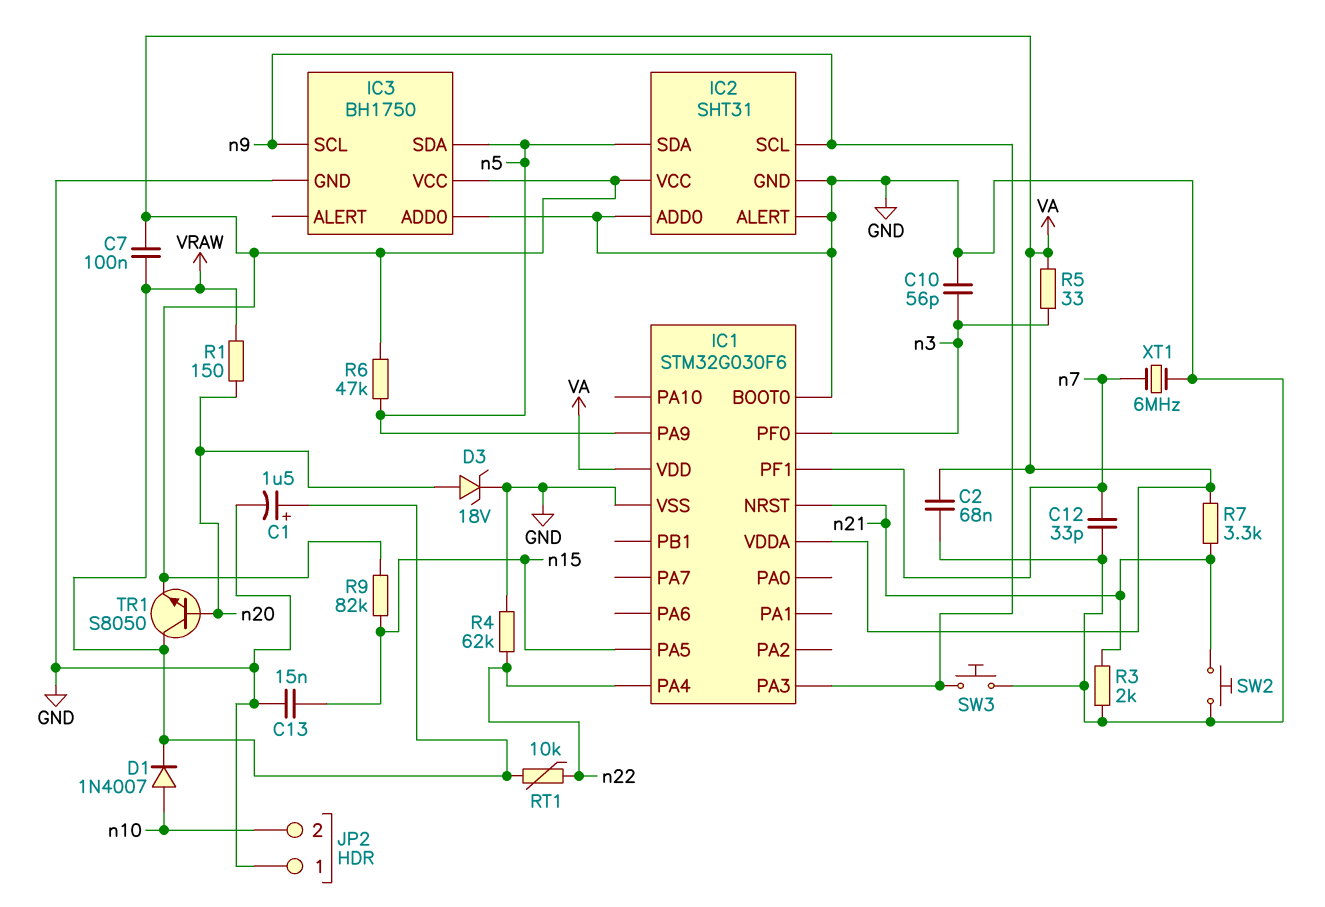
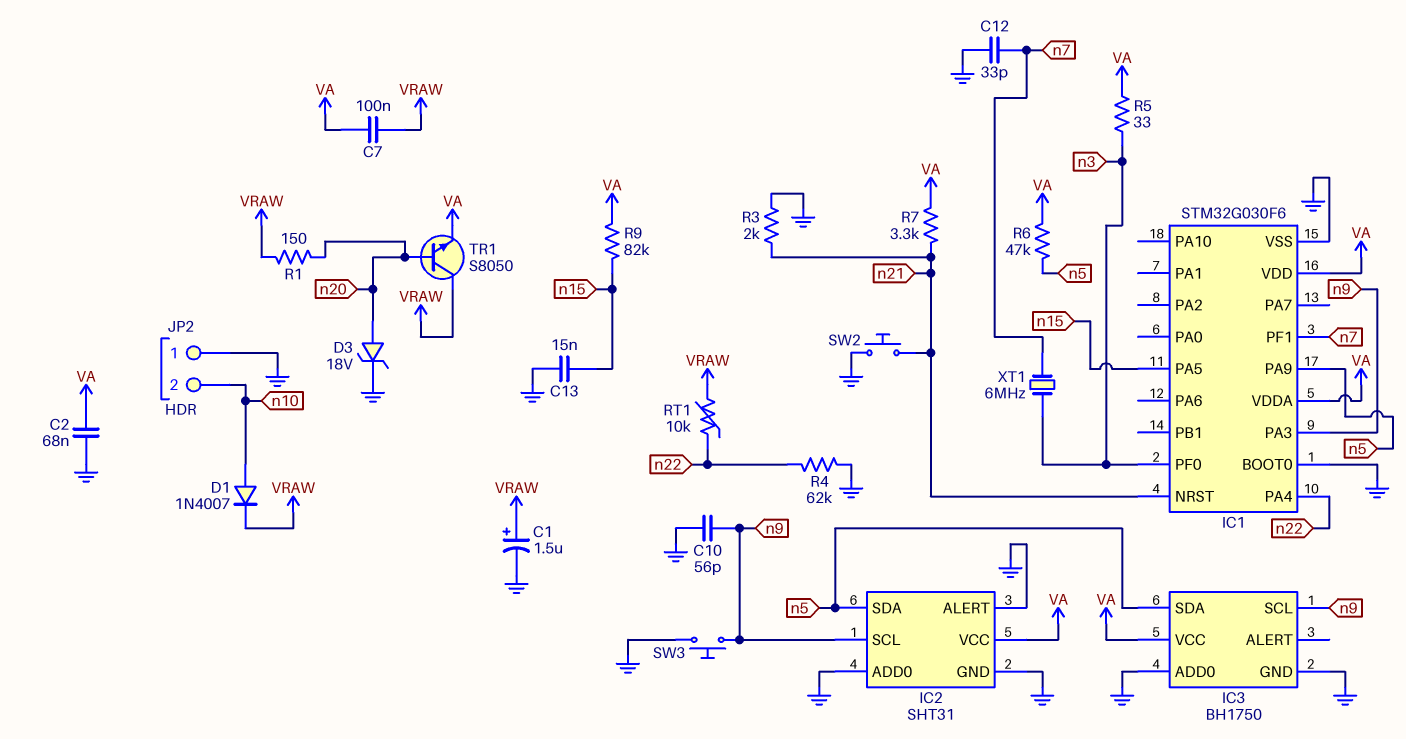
C10: 56pF (GND, n3) -> 56pF (GND, n9)
XT1: 6MHz (GND, n7) -> 6MHz (n3, n7)

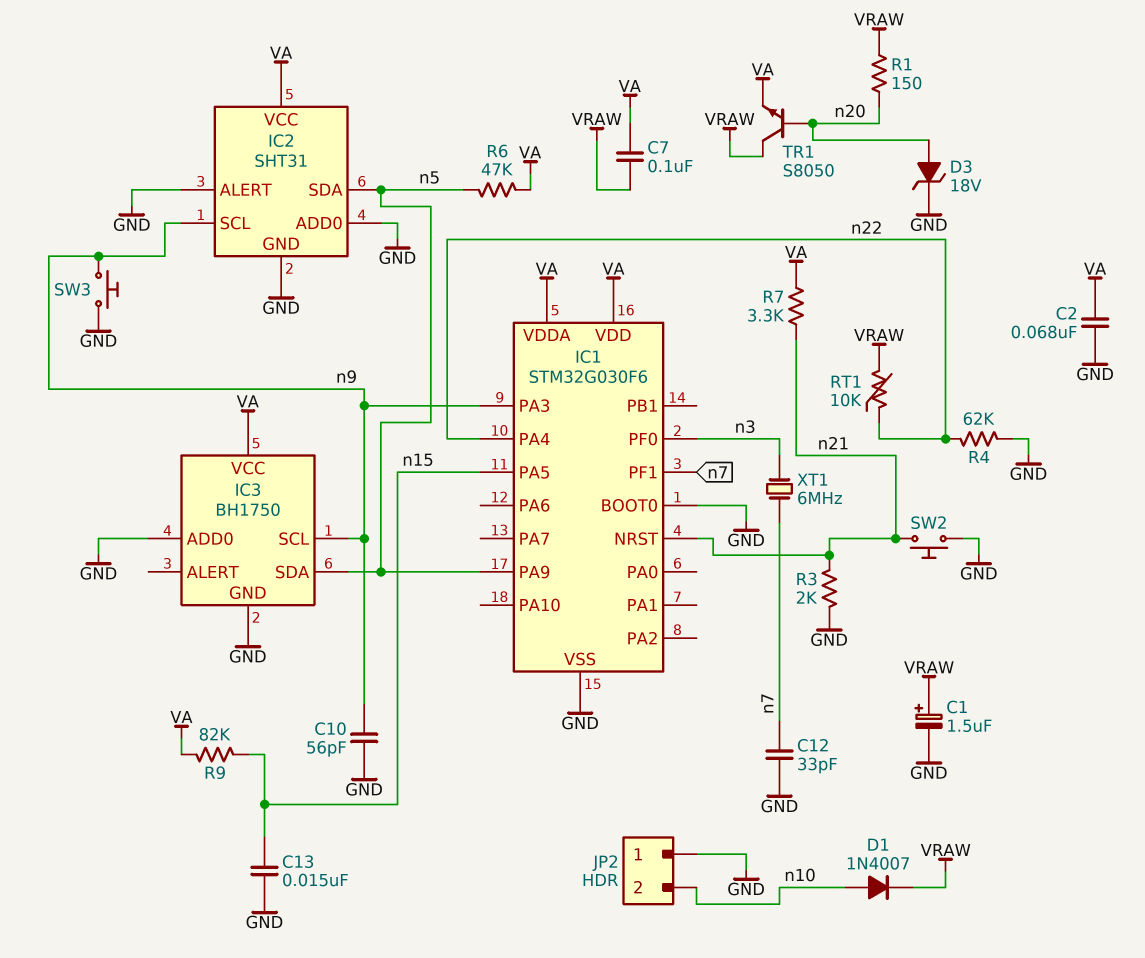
R5: 33 (VA, n3) -> none

